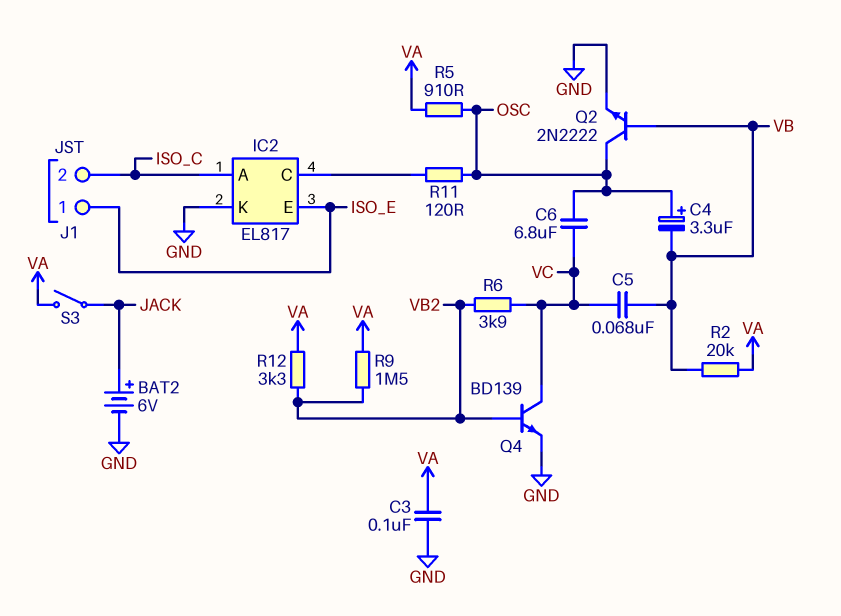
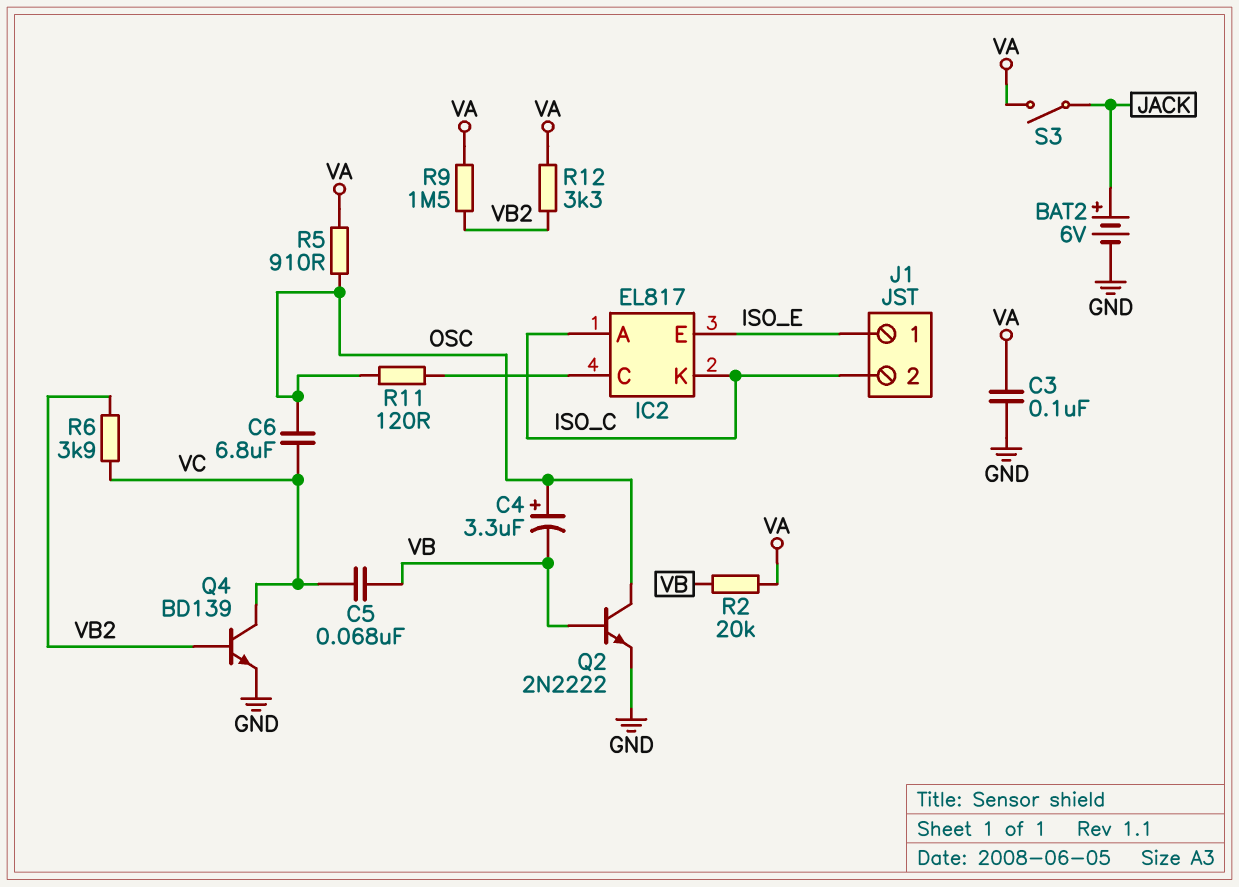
IC2 pin K: GND -> ISO_C

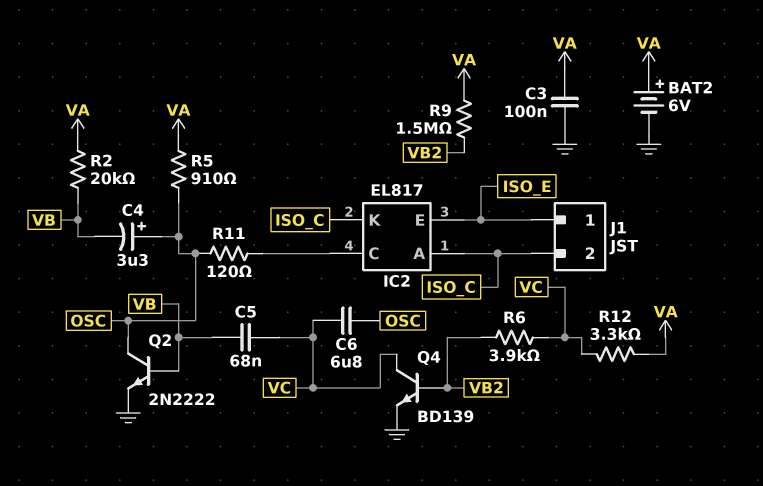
BAT2: 6V (plus JACK, minus GND) -> 6V (plus VA, minus GND)
R12: 3.3k (VA, VB2) -> 3.3k (VA, VC)
S3: switch (JACK, VA) -> none

